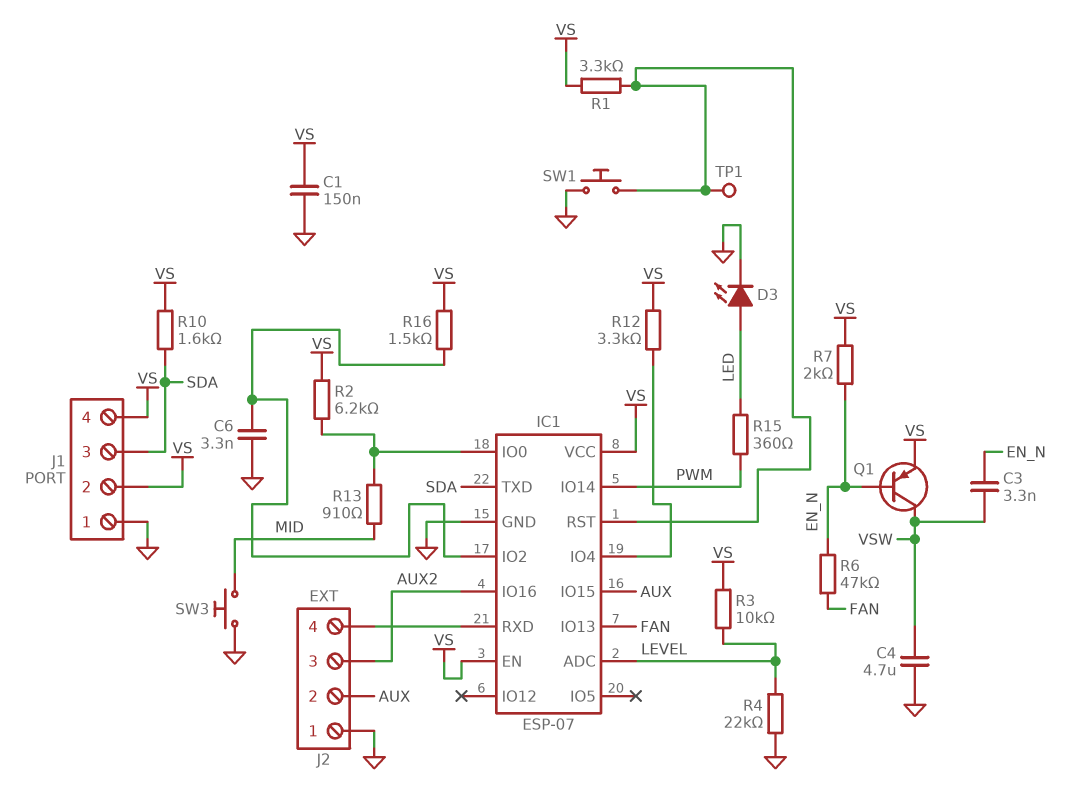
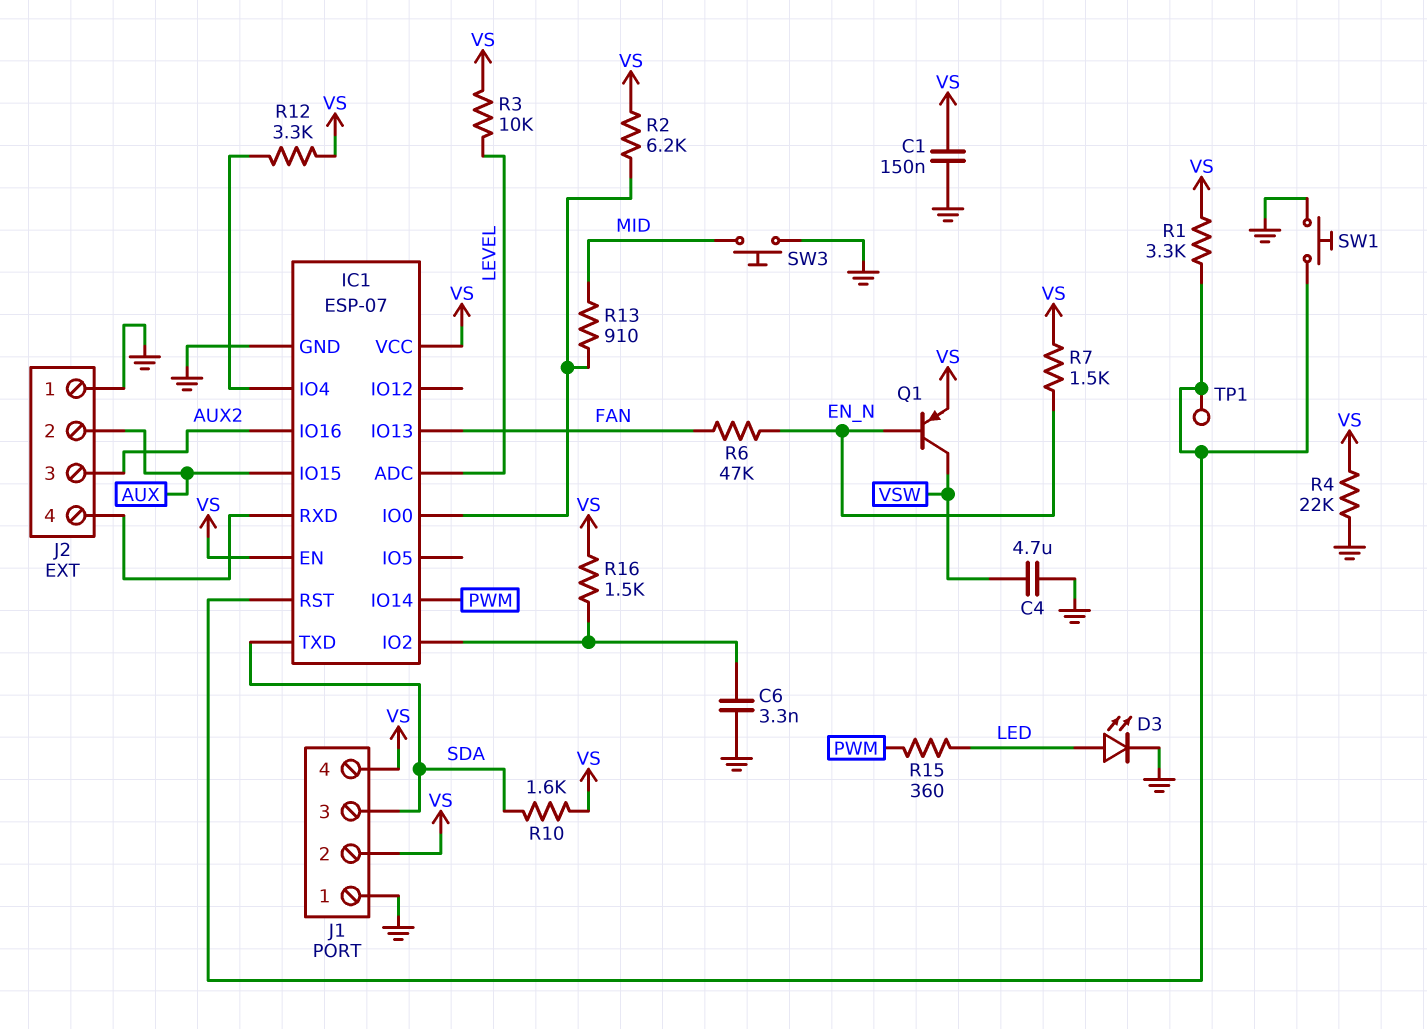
C3: 3.3nF (EN_N, VSW) -> none
R4: 22k (GND, LEVEL) -> 22k (GND, VS)
R7: 2k (EN_N, VS) -> 1.5k (EN_N, VS)

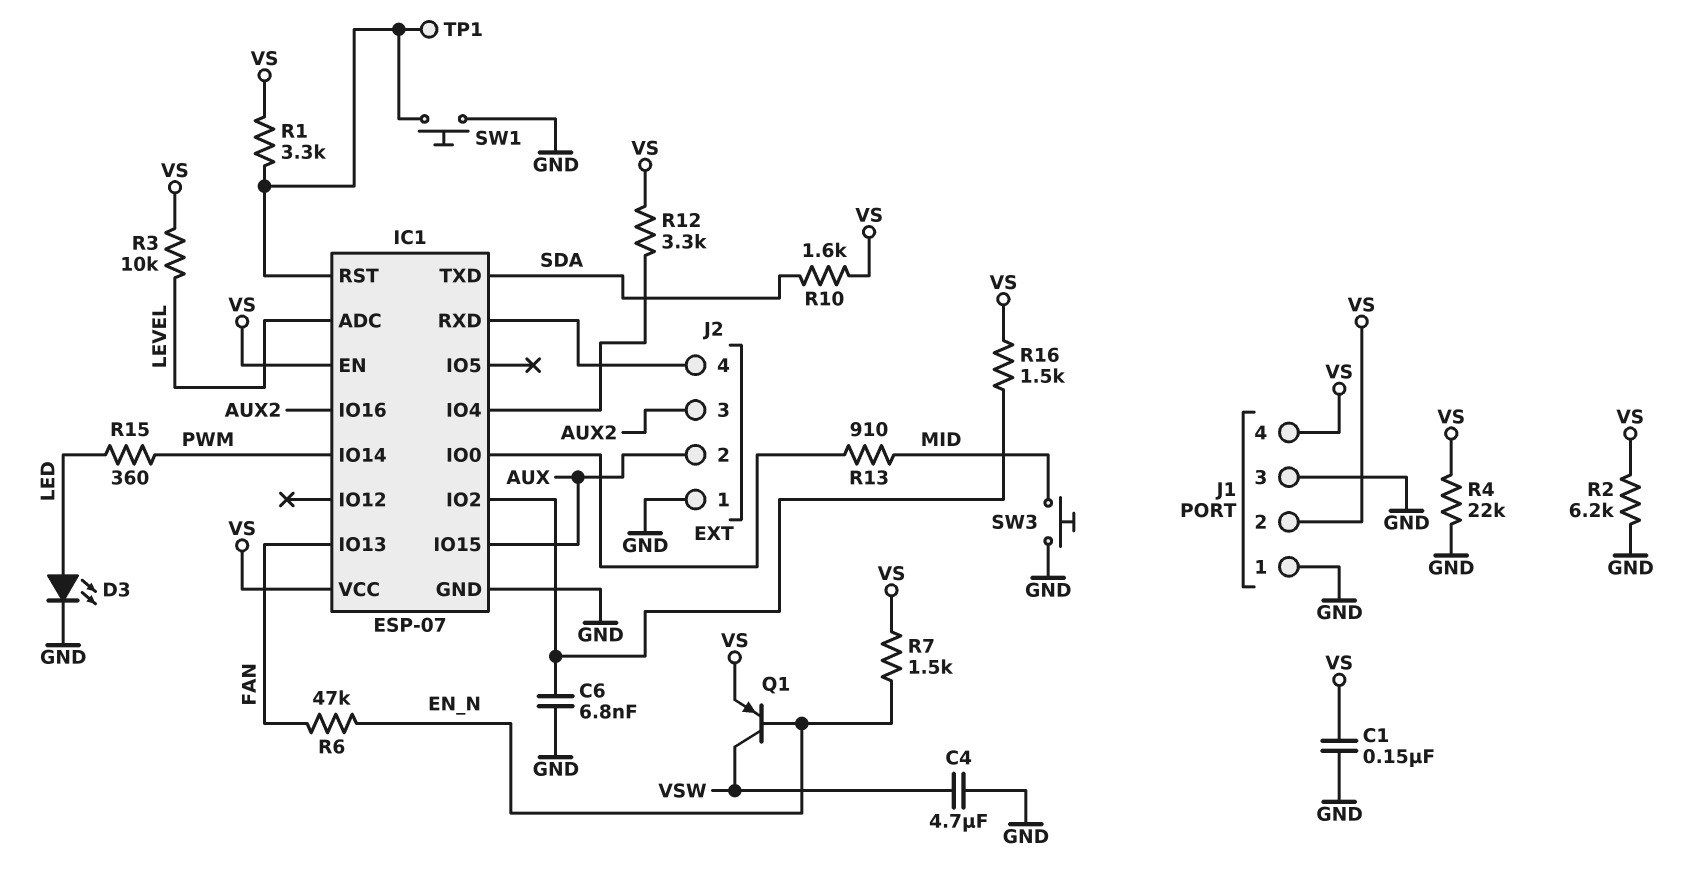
C6: 3.3nF (GND, IC1/IO2) -> 6.8nF (GND, IC1/IO2)
J1 pin 3: SDA -> GND
R2: 6.2k (IC1/IO0, VS) -> 6.2k (GND, VS)

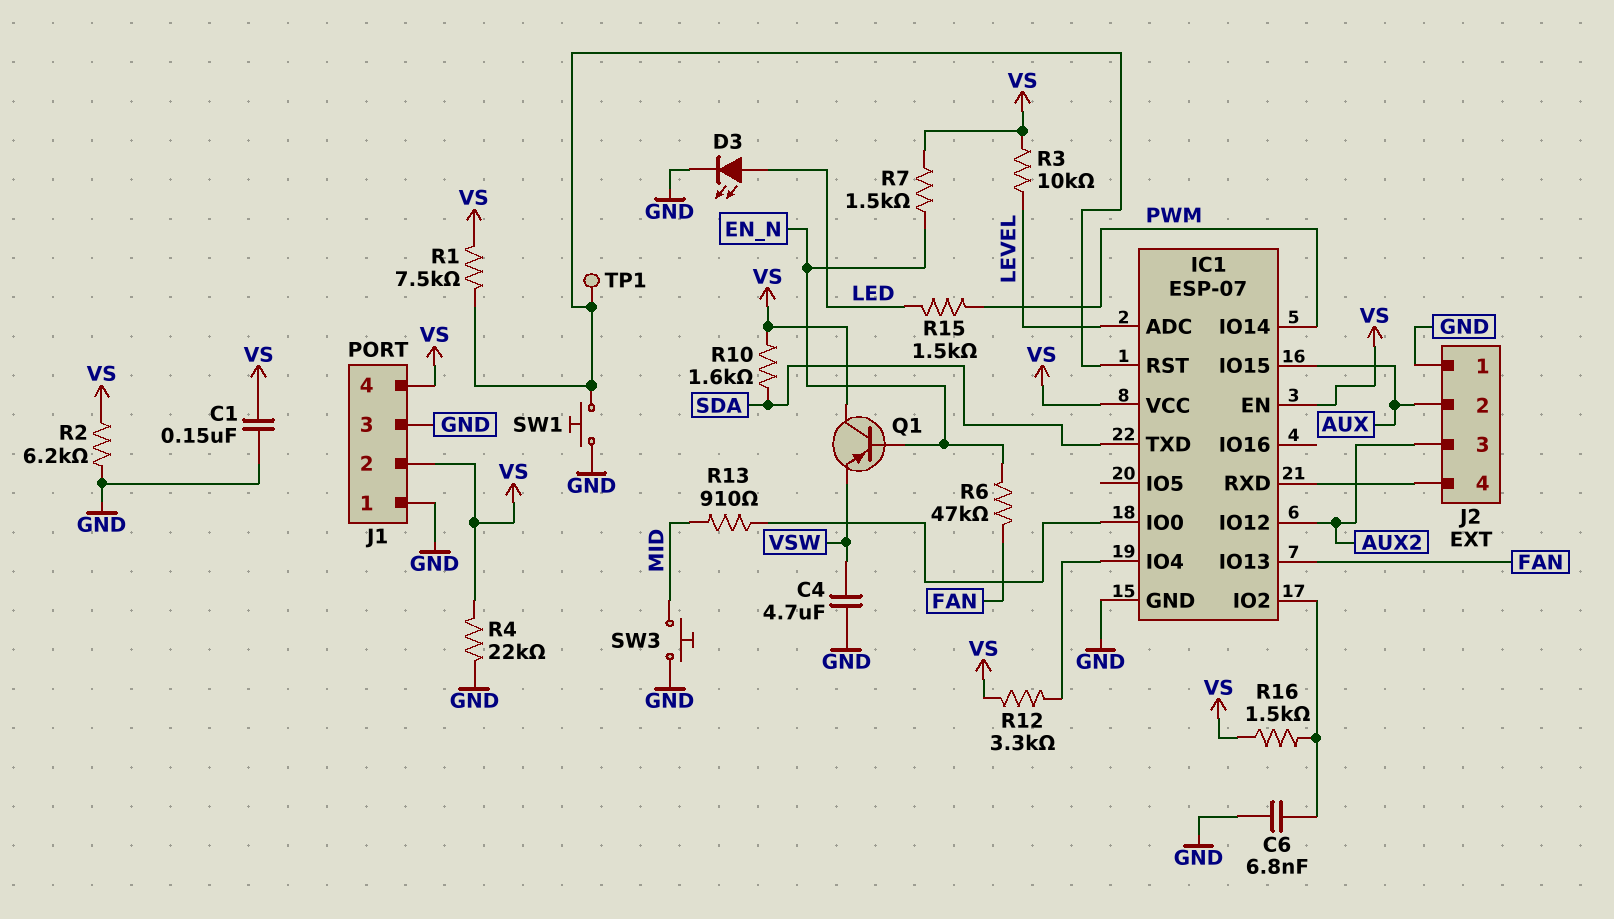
IC1 pin IO12: none -> AUX2
IC1 pin IO16: AUX2 -> none
Q1: PNP (B EN_N, C VSW, E VS) -> PNP (B EN_N, C VS, E VSW)
R1: 3.3k (IC1/RST, VS) -> 7.5k (IC1/RST, VS)
R15: 360 (LED, PWM) -> 1.5k (LED, PWM)

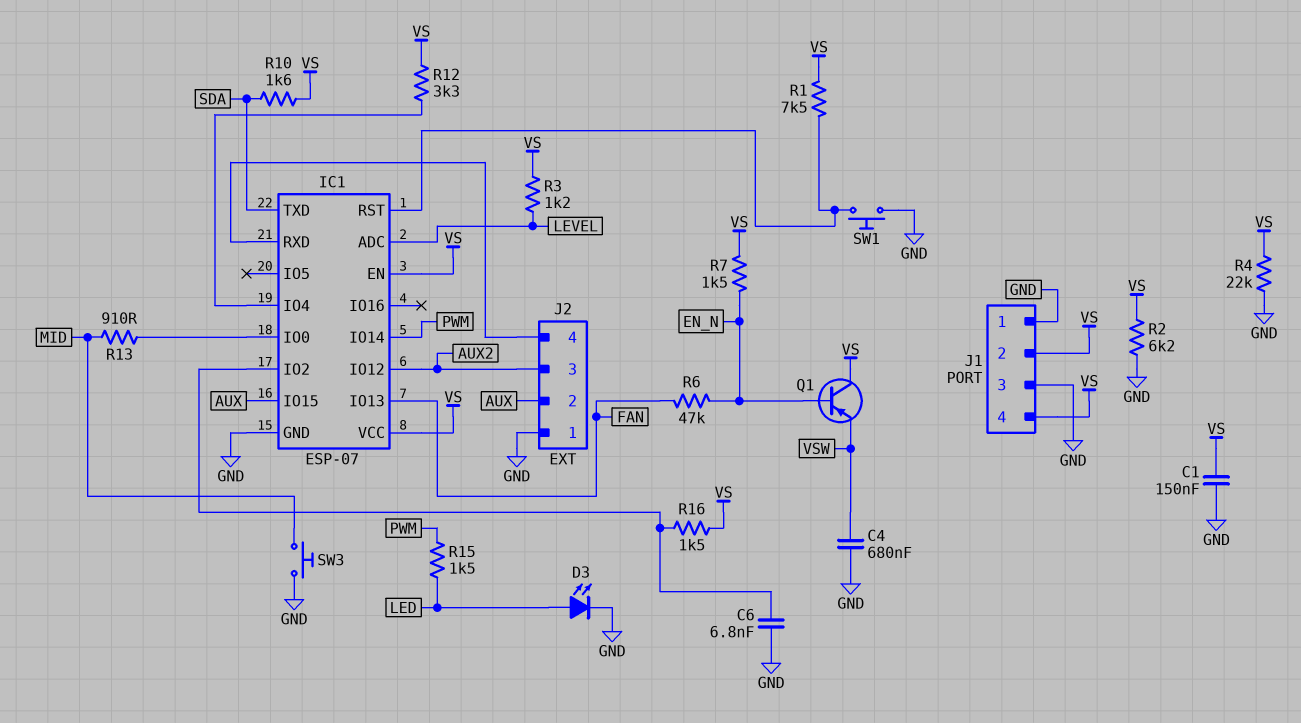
C4: 4.7uF (GND, VSW) -> 680nF (GND, VSW)
R3: 10k (LEVEL, VS) -> 1.2k (LEVEL, VS)
TP1: test point (IC1/RST) -> none

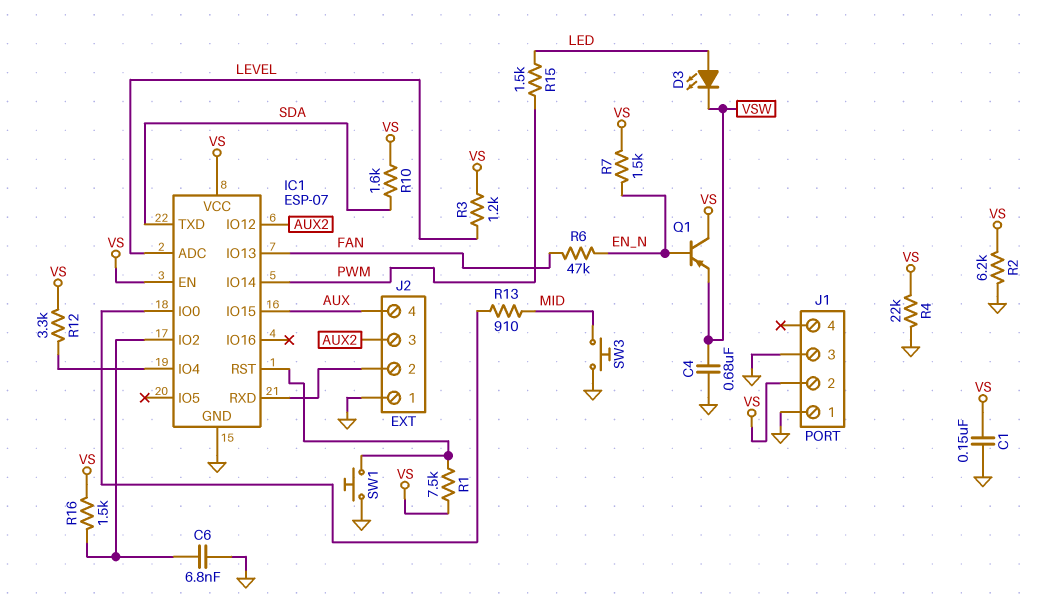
D3: LED (A LED, K GND) -> LED (A LED, K VSW)
J1 pin 4: VS -> none
J2 pin 2: AUX -> IC1/RXD
J2 pin 4: IC1/RXD -> AUX

